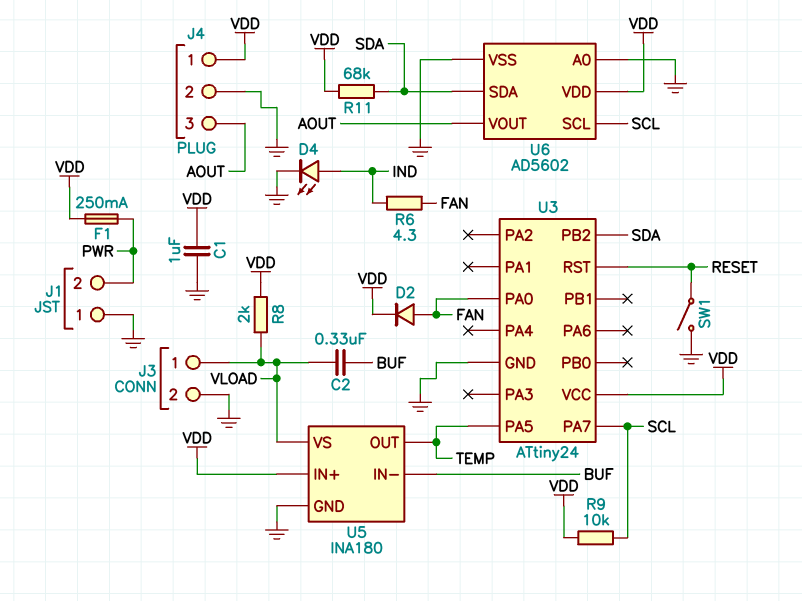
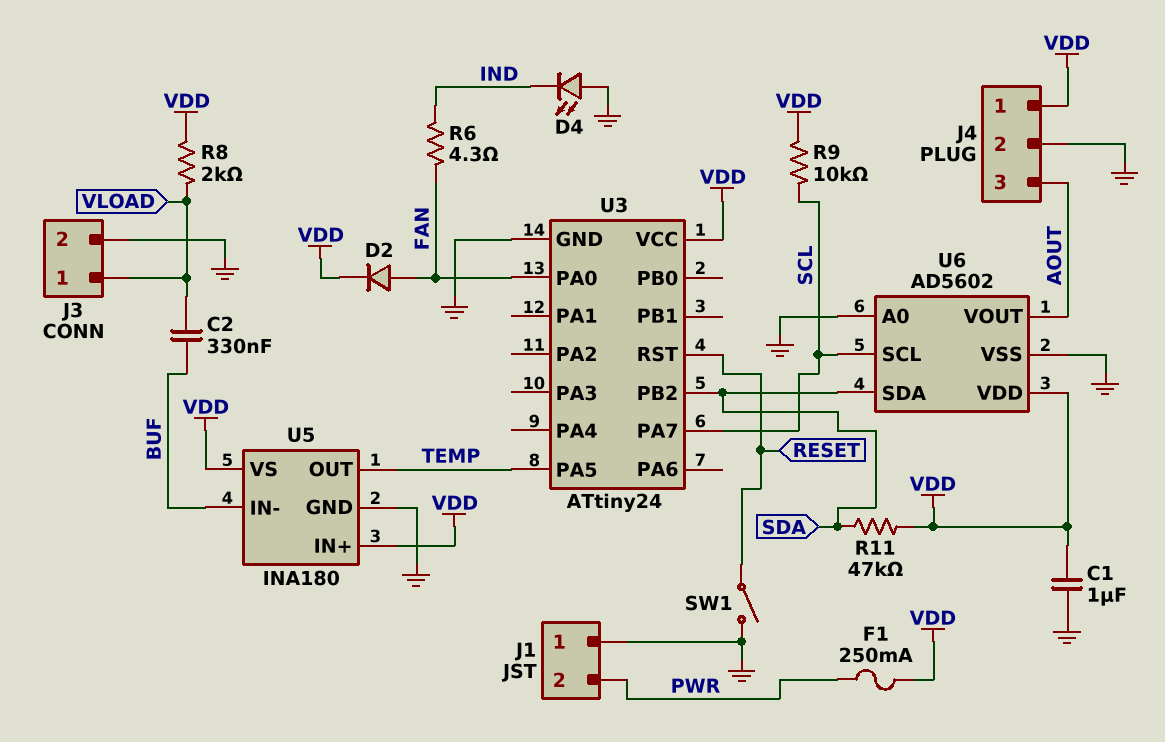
D4: LED (A IND, K GND) -> LED (A GND, K IND)
R11: 68k (SDA, VDD) -> 47k (SDA, VDD)
U5 pin VS: VLOAD -> VDD

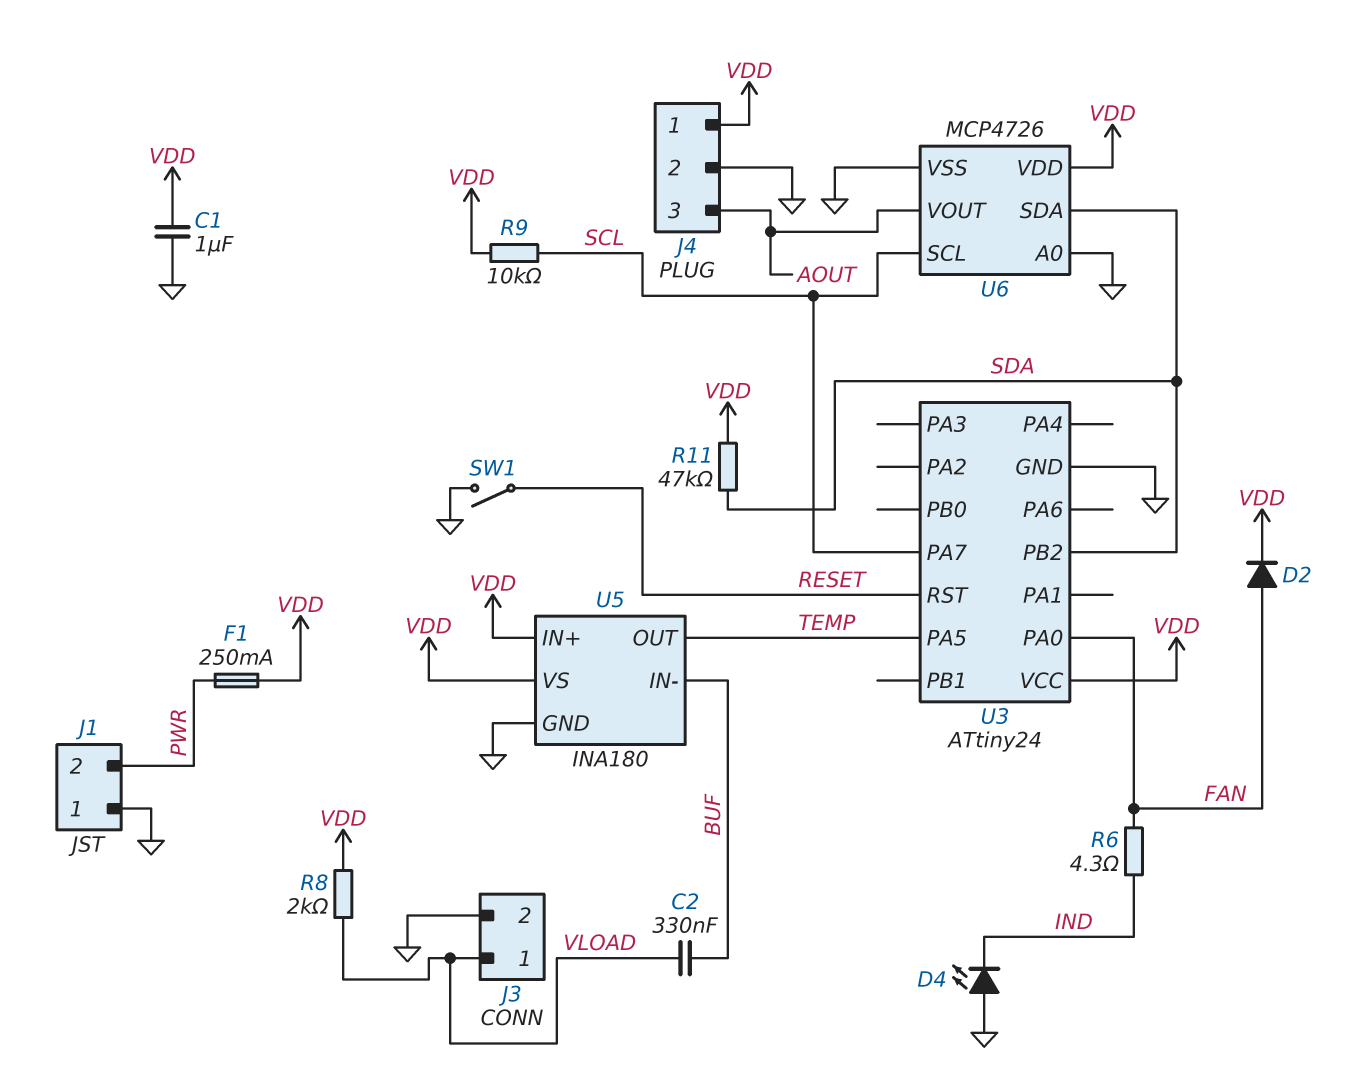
U6: AD5602 -> MCP4726

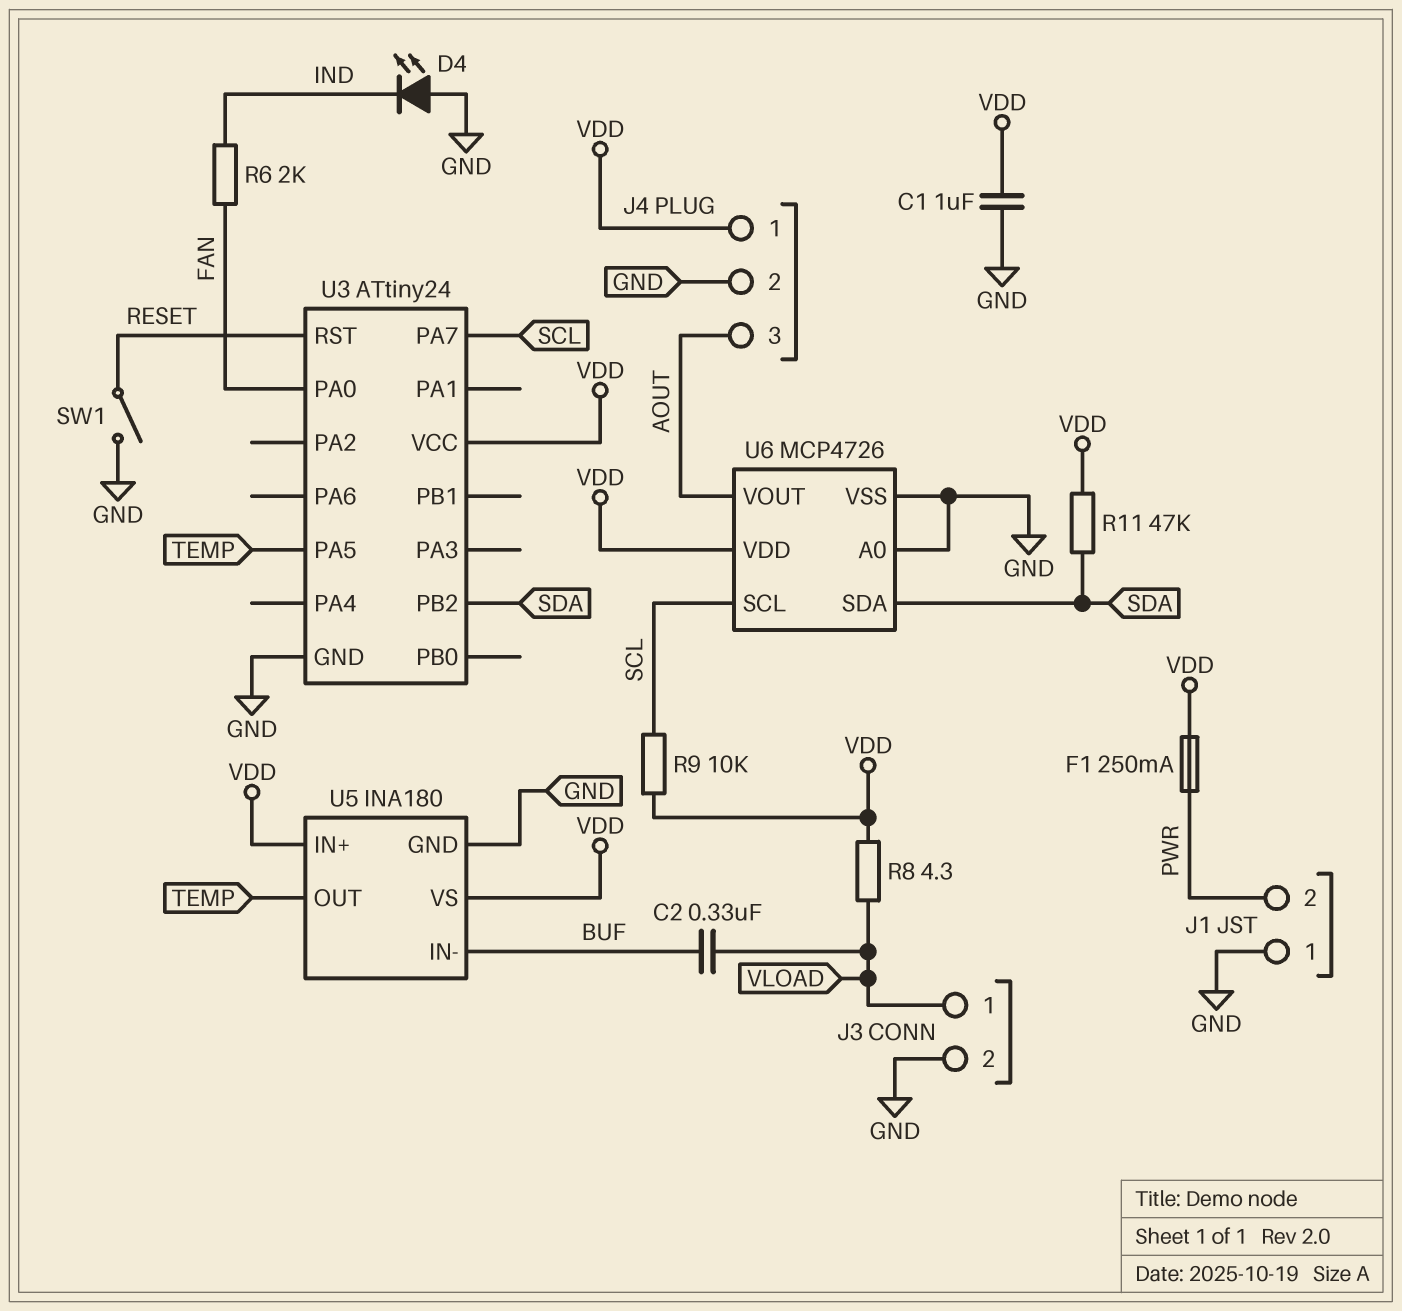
D2: diode (A FAN, K VDD) -> none
R6: 4.3 (FAN, IND) -> 2k (FAN, IND)
R8: 2k (VDD, VLOAD) -> 4.3 (VDD, VLOAD)

